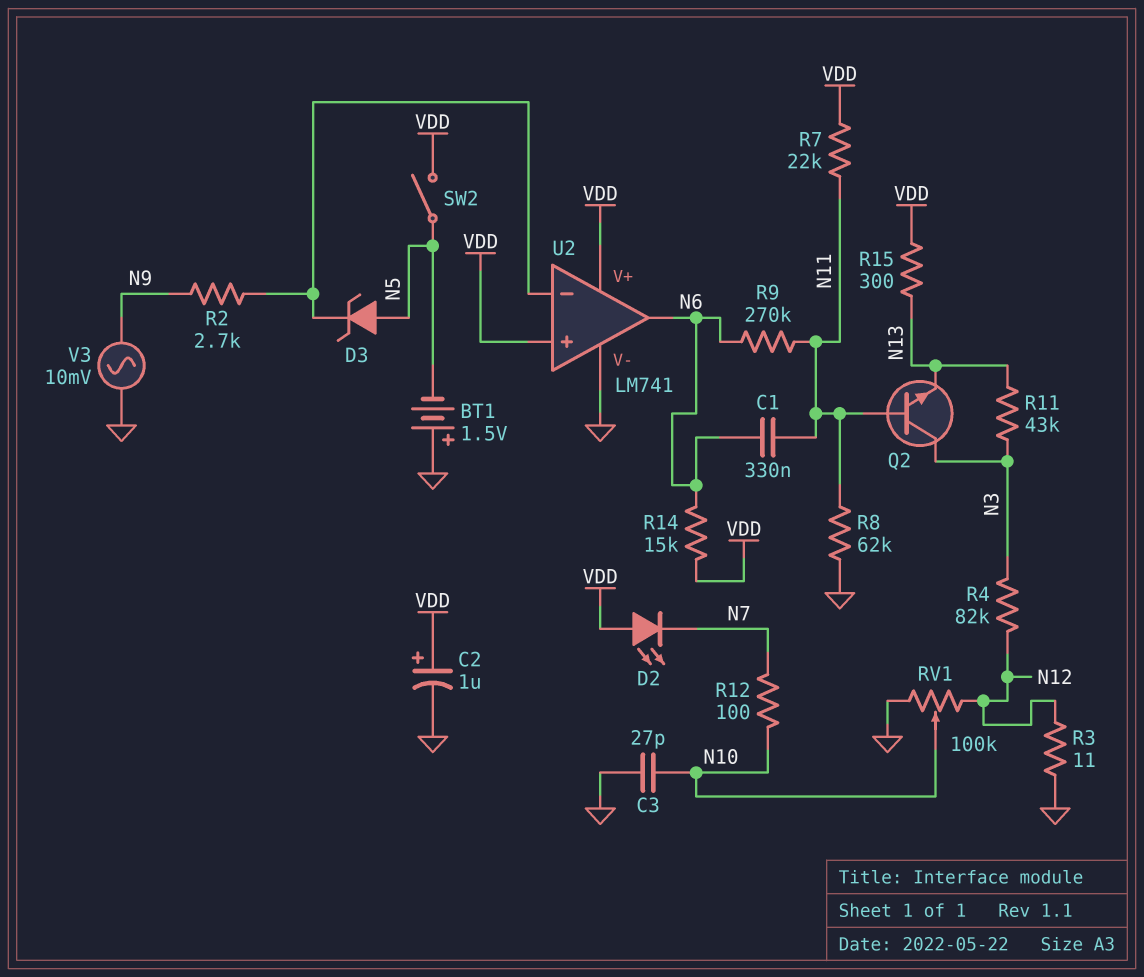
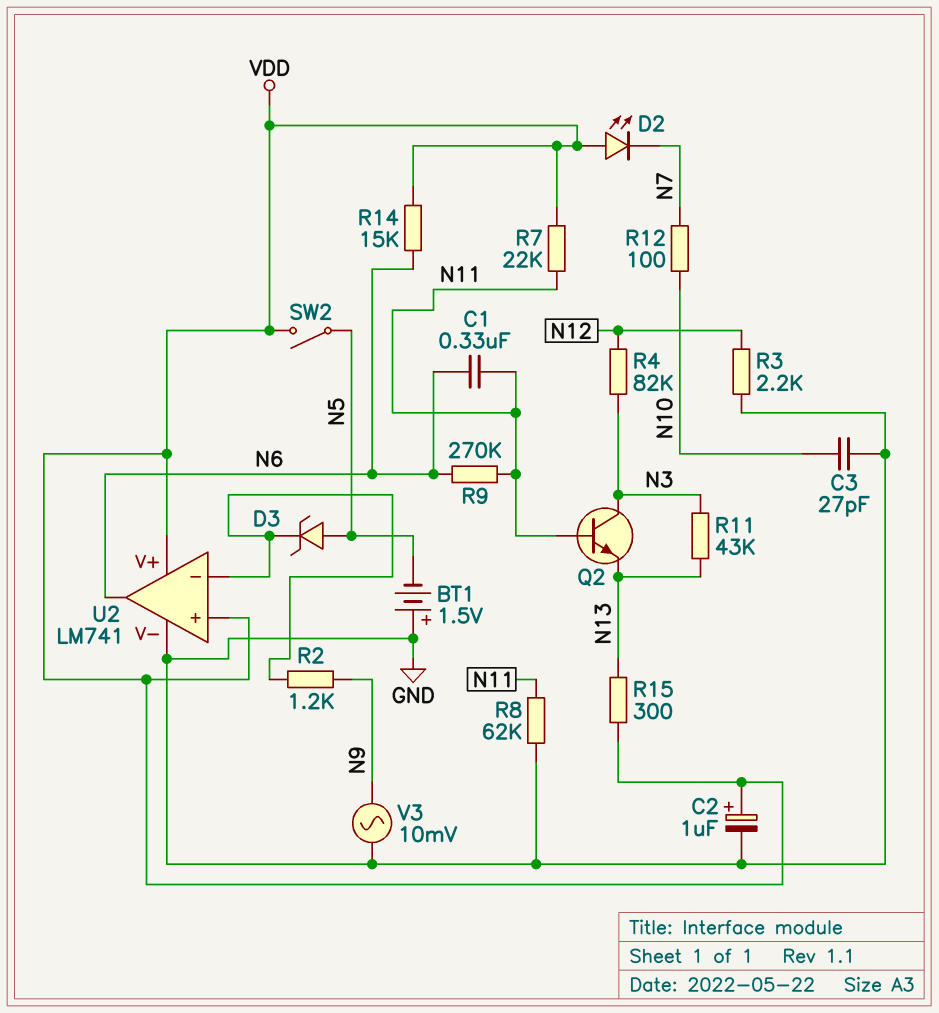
R2: 2.7k (N9, U2/in-) -> 1.2k (N9, U2/in-)
R3: 11 (GND, N12) -> 2.2k (GND, N12)
RV1: 100k (GND, N12, wiper N10) -> none

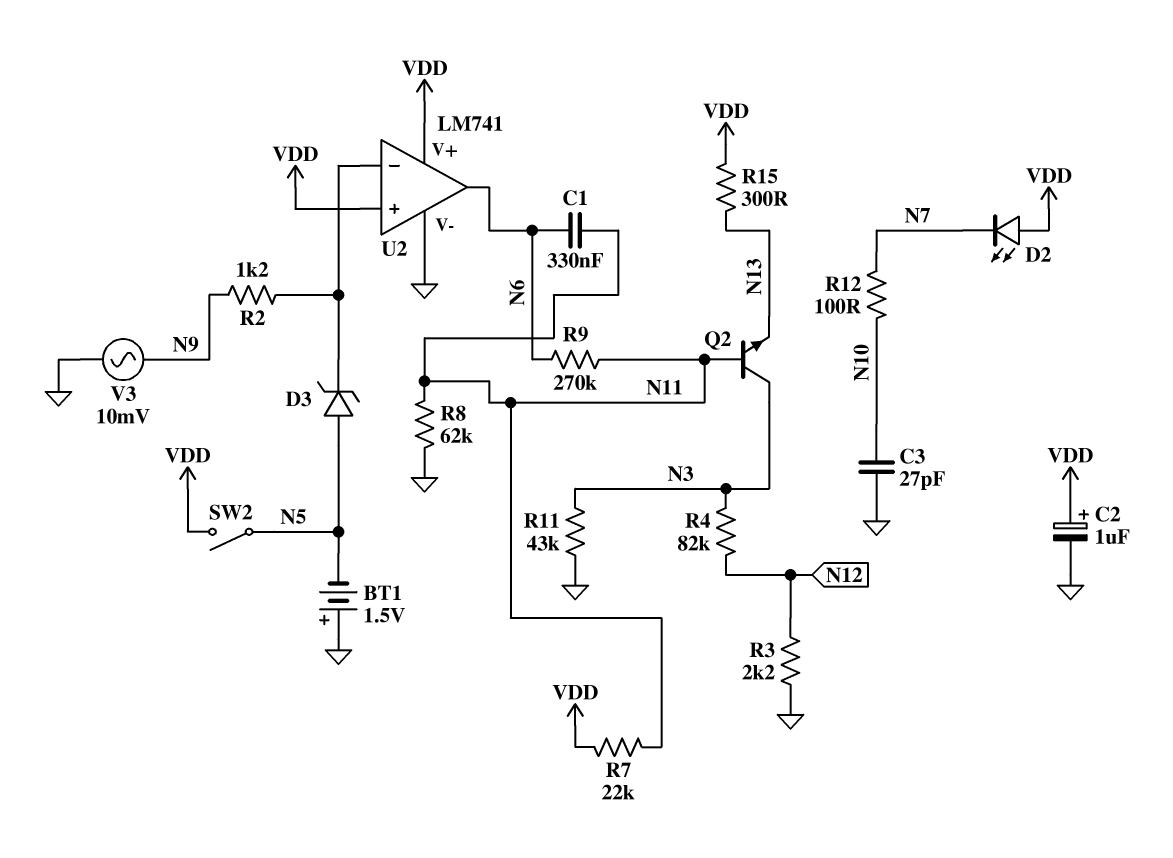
R11: 43k (N3, N13) -> 43k (GND, N3)
R14: 15k (N6, VDD) -> none

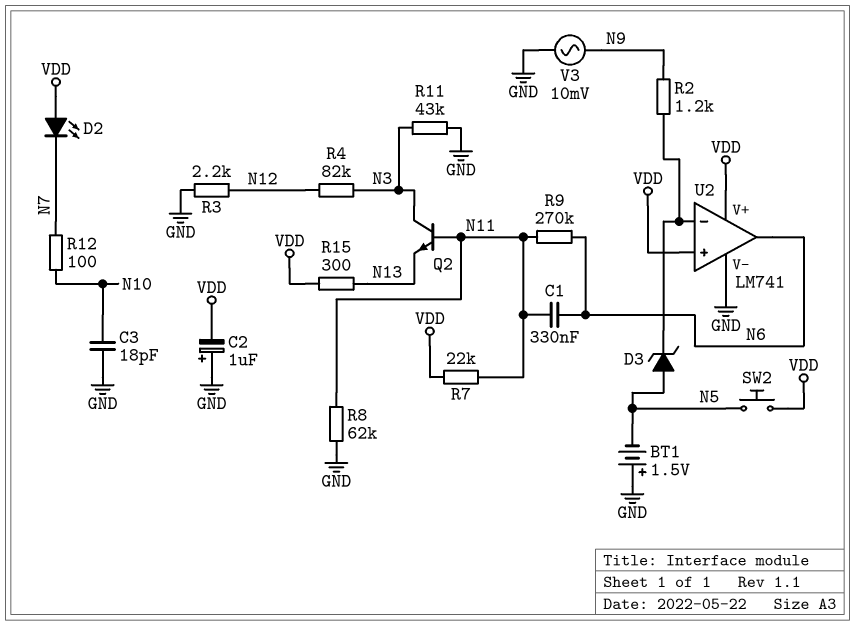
C2: 1uF (plus VDD, minus GND) -> 1uF (plus GND, minus VDD)
C3: 27pF (GND, N10) -> 18pF (GND, N10)
SW2: switch (N5, VDD) -> button (N5, VDD)

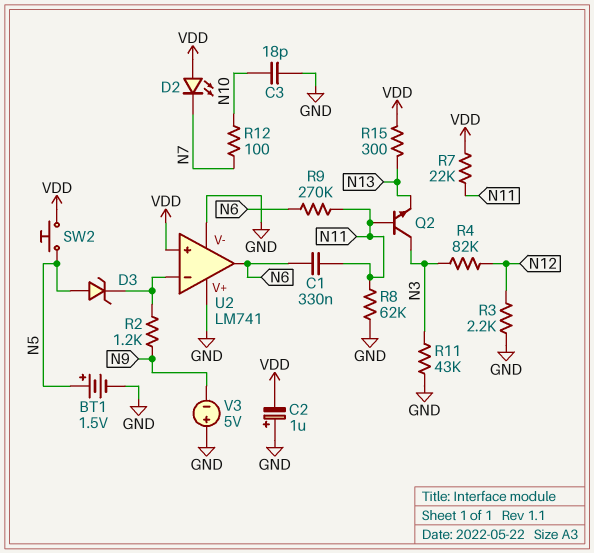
BT1: 1.5V (plus GND, minus N5) -> 1.5V (plus N5, minus GND)
U2 pin V+: VDD -> GND
V3: AC 10mV (GND, N9) -> 5V (plus GND, minus N9)

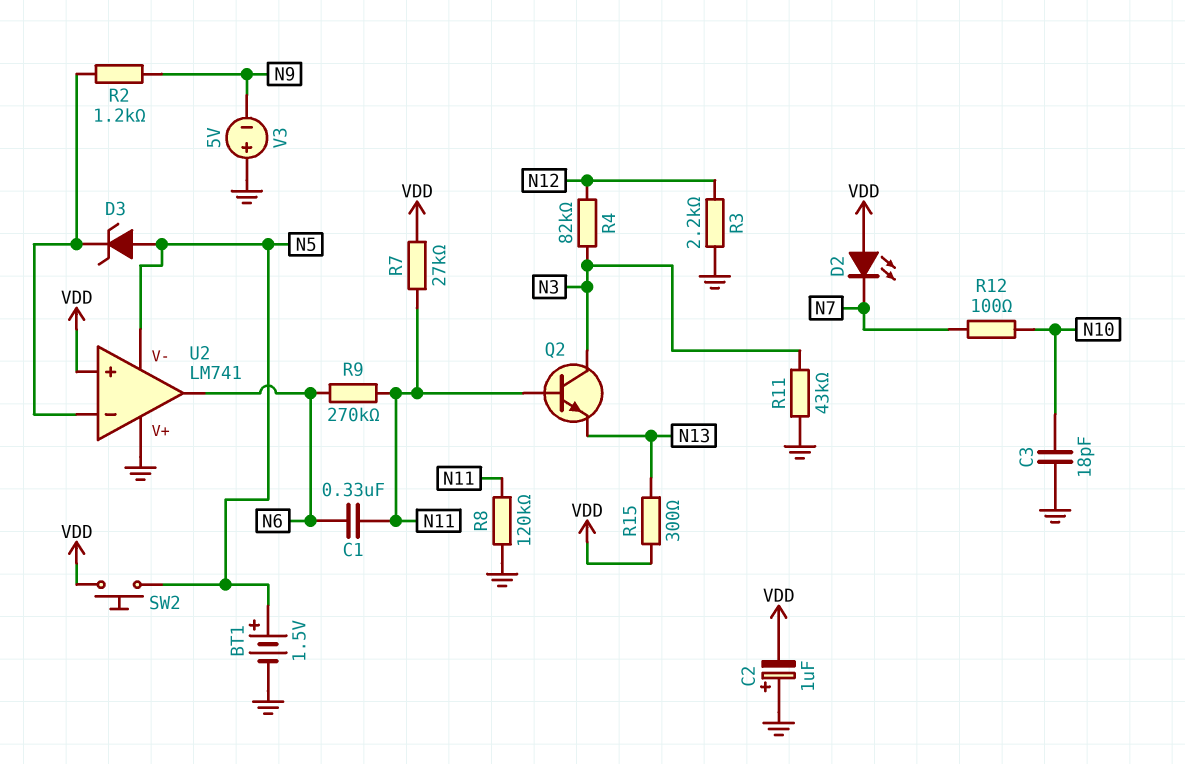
R7: 22k (N11, VDD) -> 27k (N11, VDD)
R8: 62k (GND, N11) -> 120k (GND, N11)
U2 pin V-: GND -> N5

